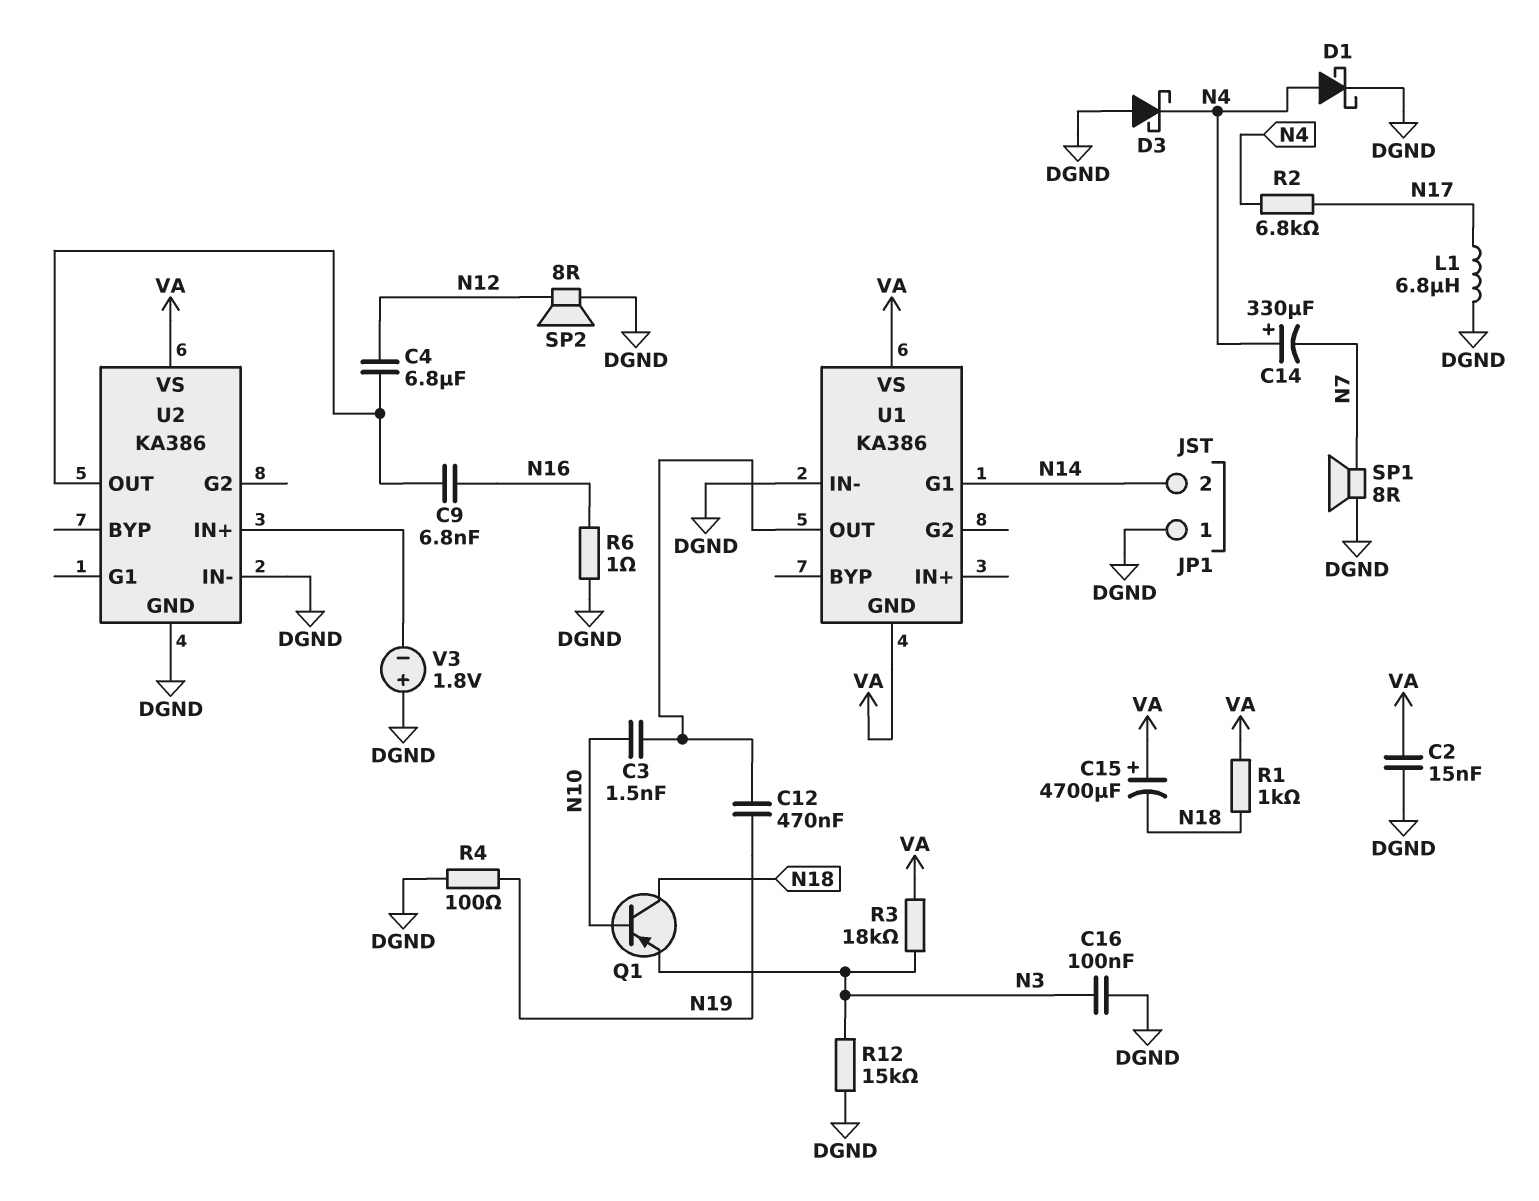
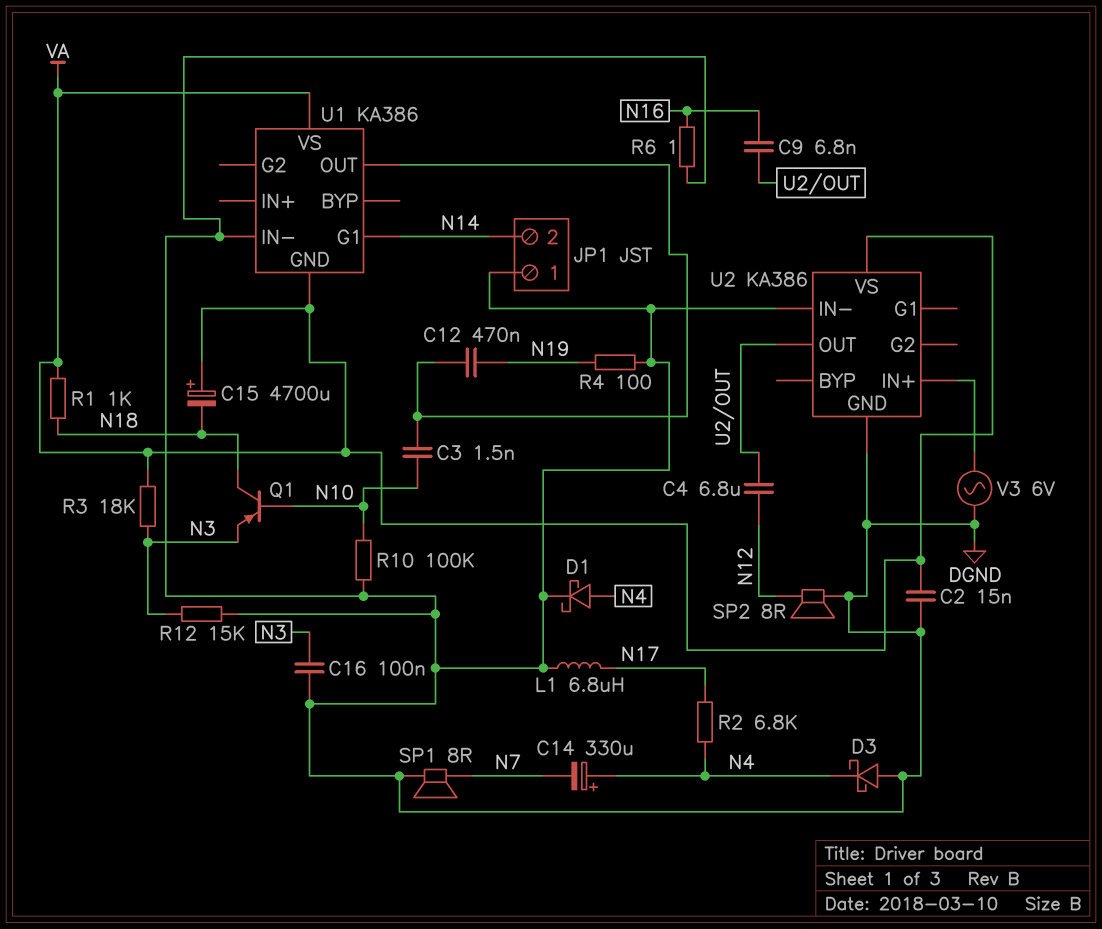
R10: none -> 100k (DGND, N10)
V3: 1.8V (plus DGND, minus U2/IN+) -> AC 6V (DGND, U2/IN+)

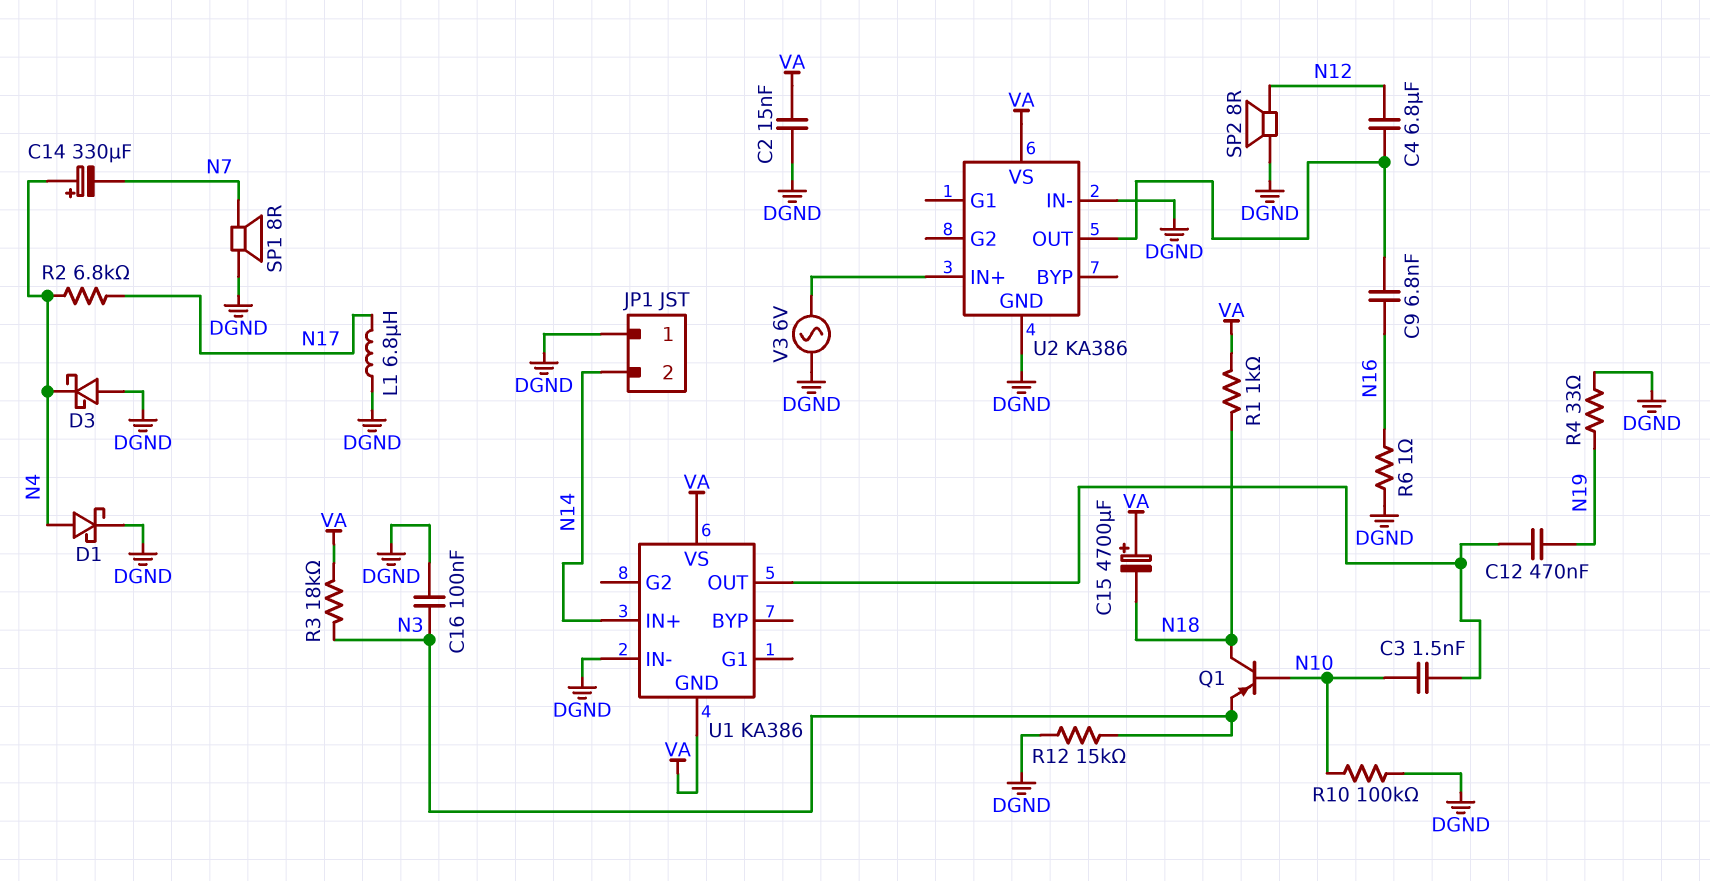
R4: 100 (DGND, N19) -> 33 (DGND, N19)
U1 pin G1: N14 -> none
U1 pin IN+: none -> N14

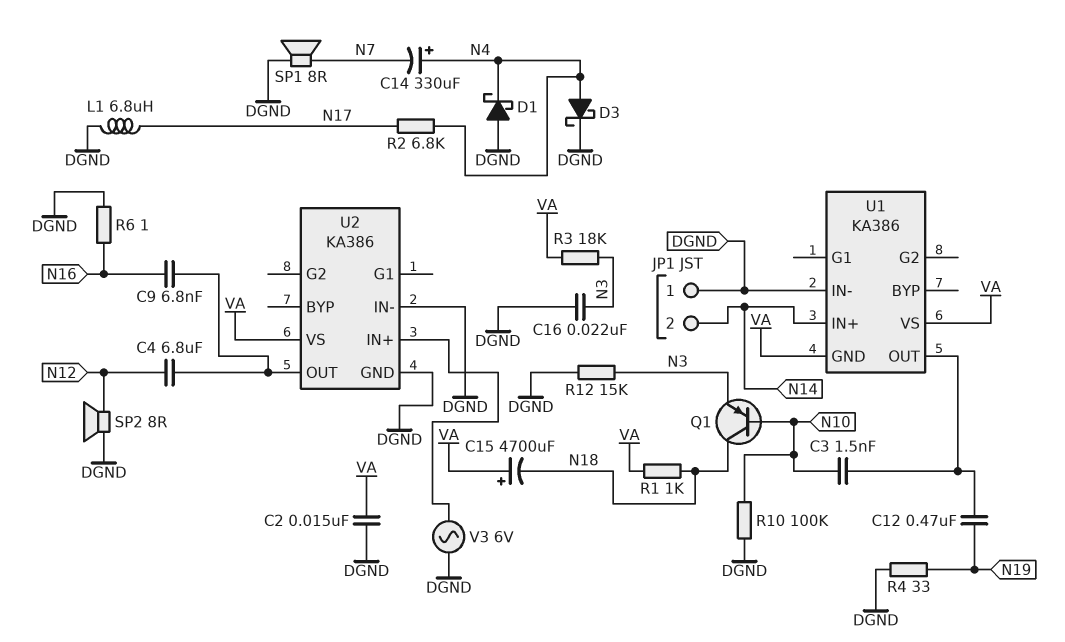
C16: 100nF (DGND, N3) -> 22nF (DGND, N3)
D1: schottky (A N4, K DGND) -> schottky (A DGND, K N4)
D3: schottky (A DGND, K N4) -> schottky (A N4, K DGND)

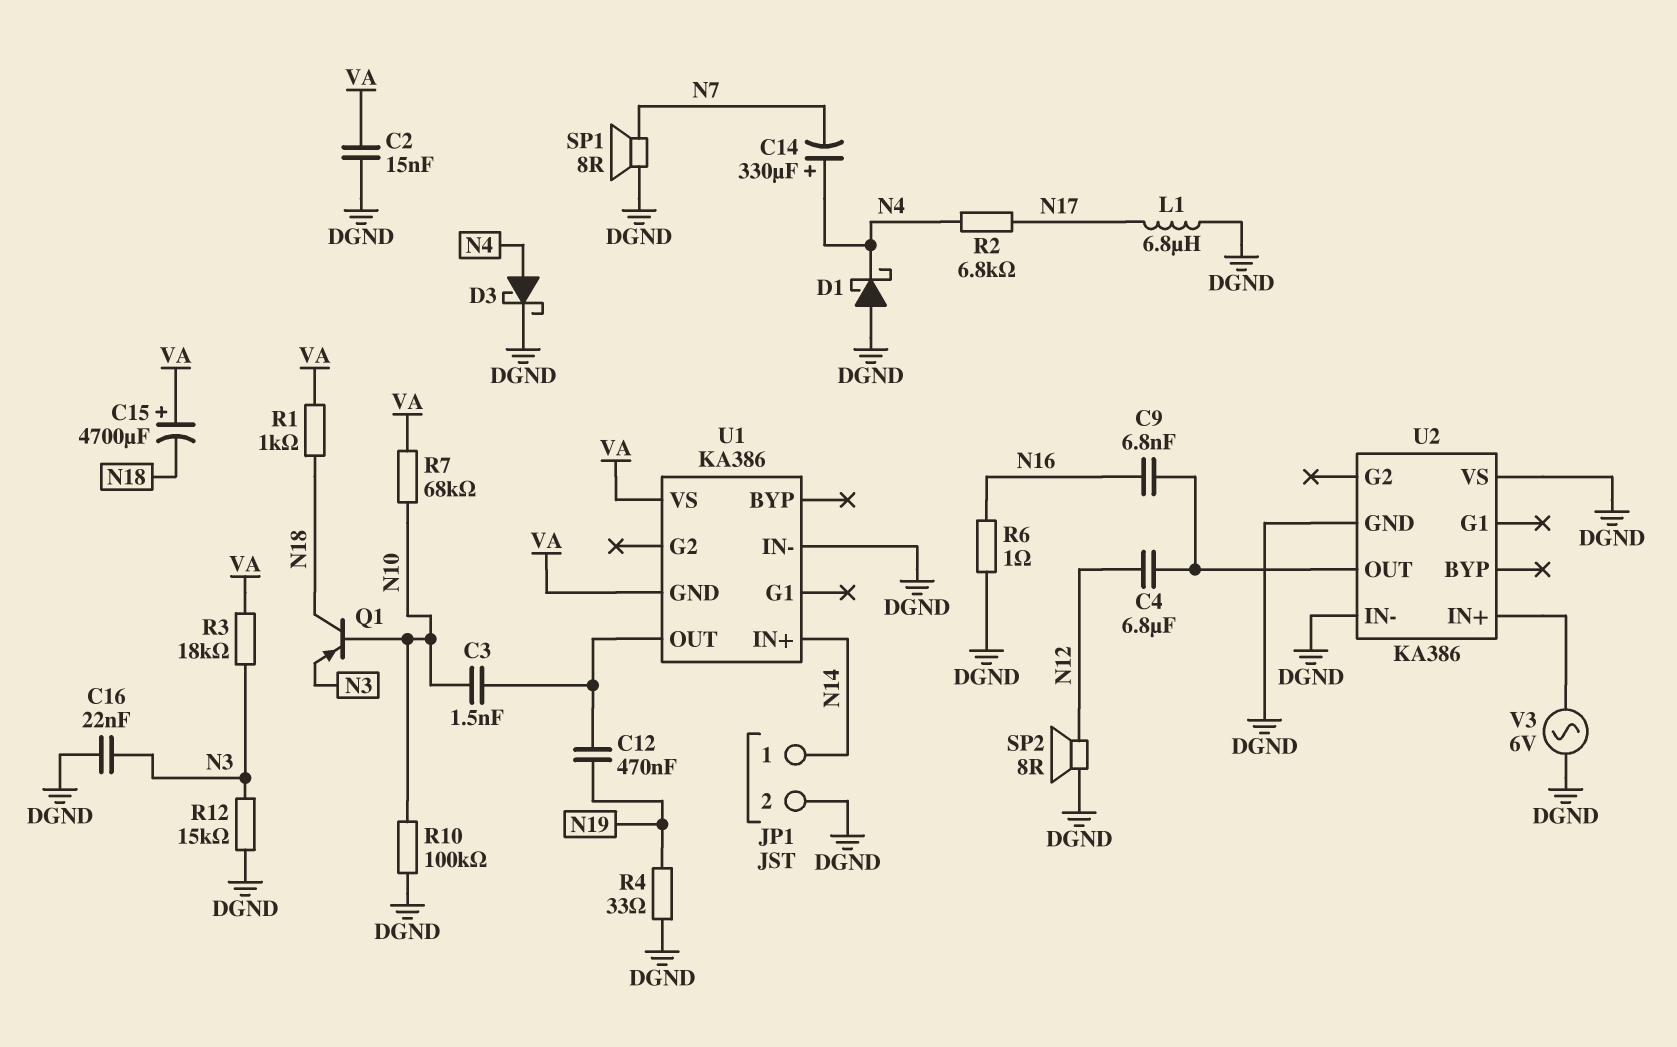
JP1 pin 1: DGND -> N14
JP1 pin 2: N14 -> DGND
R7: none -> 68k (N10, VA)
U2 pin VS: VA -> DGND

